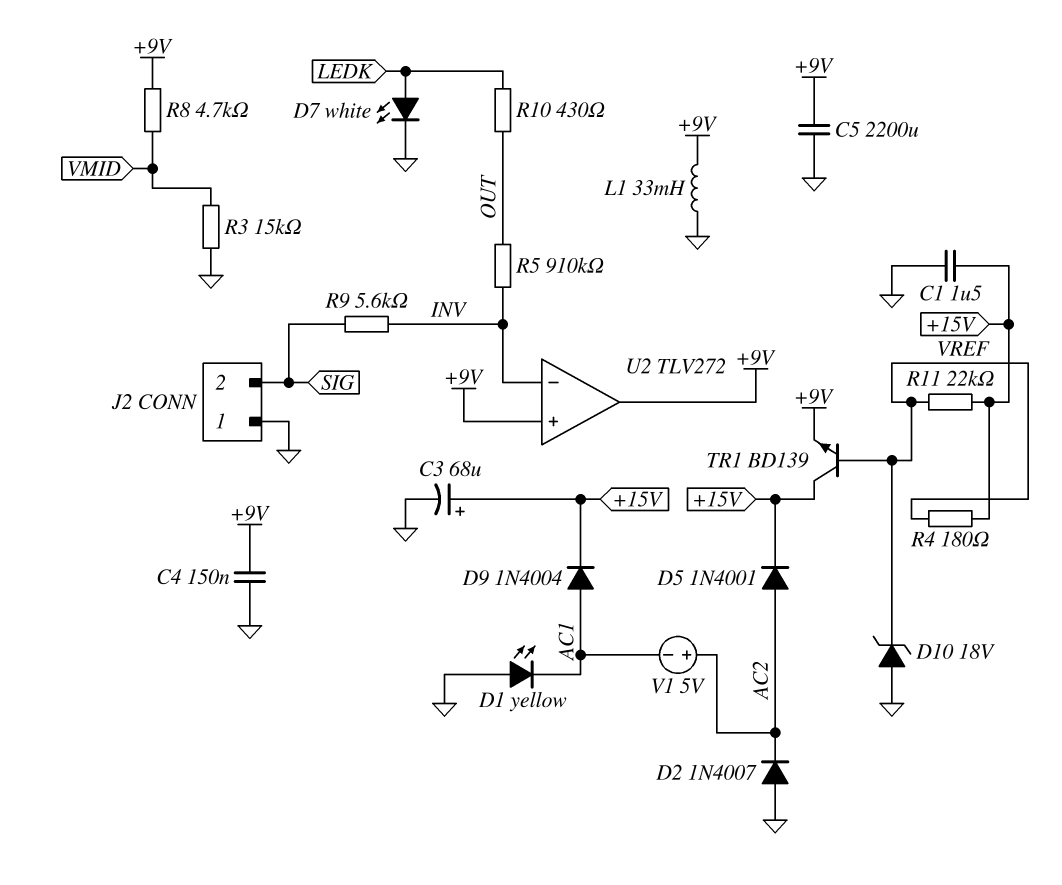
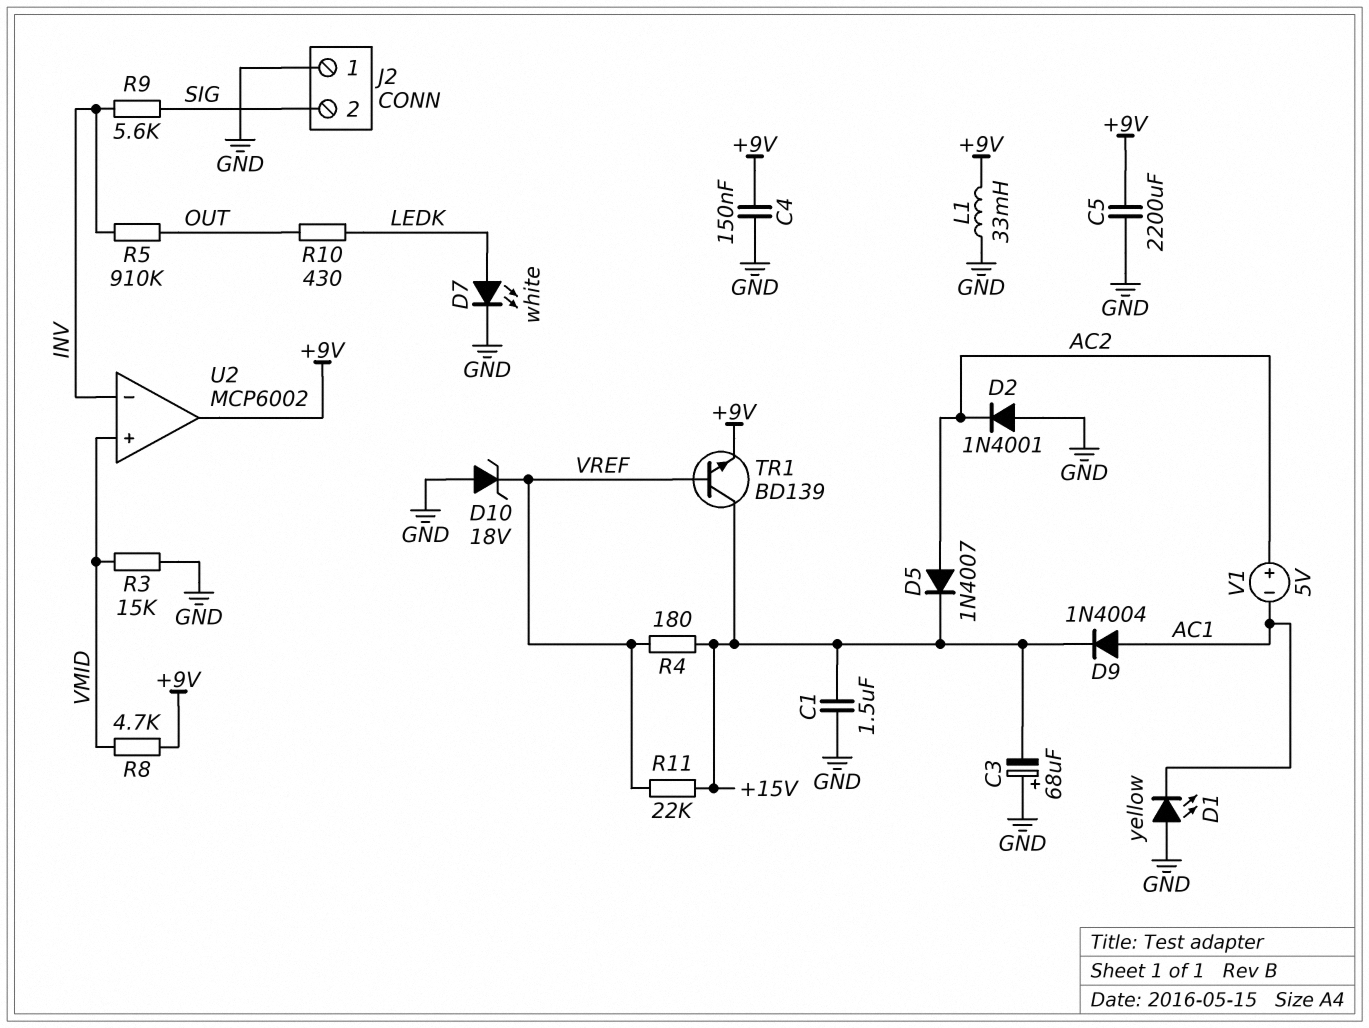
C3: 68uF (plus +15V, minus GND) -> 68uF (plus GND, minus +15V)
D2: diode 1N4007 (A GND, K AC2) -> diode 1N4001 (A GND, K AC2)
D5: diode 1N4001 (A AC2, K +15V) -> diode 1N4007 (A AC2, K +15V)
U2: TLV272 -> MCP6002
U2 pin in+: +9V -> VMID

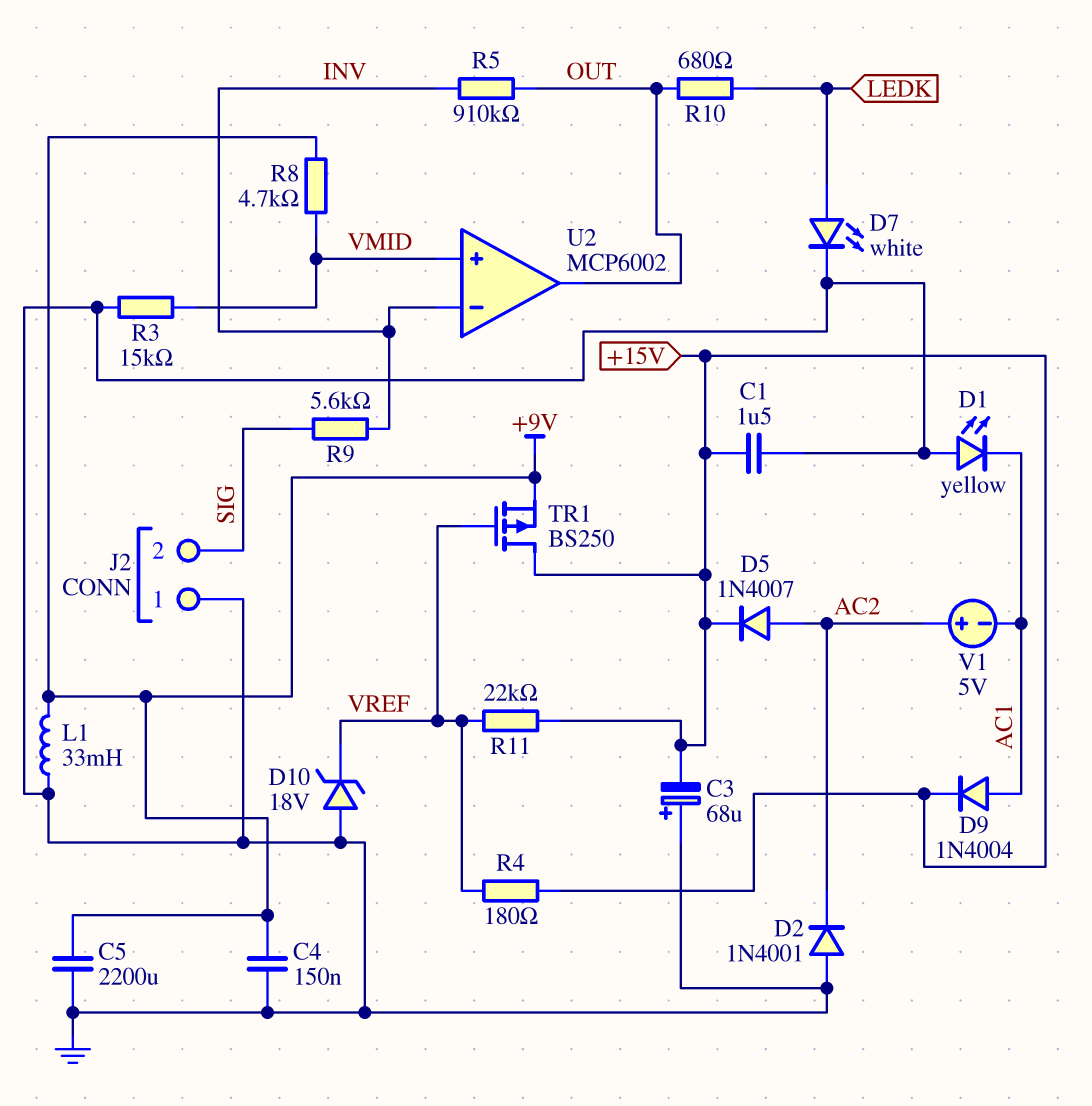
R10: 430 (LEDK, OUT) -> 680 (LEDK, OUT)
TR1: NPN BD139 (B VREF, C +15V, E +9V) -> PMOS BS250 (G VREF, D +15V, S +9V)
U2 pin out: +9V -> OUT

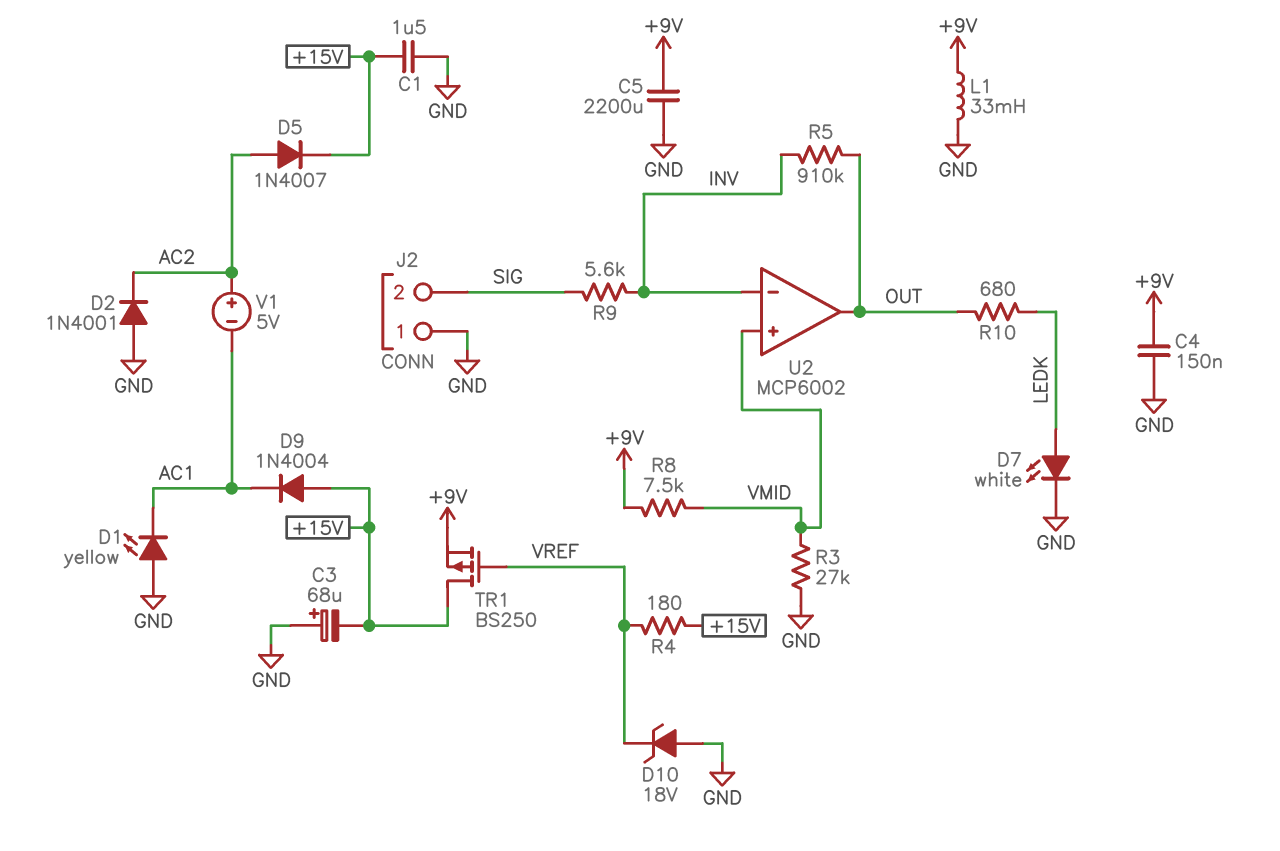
D9: diode 1N4004 (A AC1, K +15V) -> diode 1N4004 (A +15V, K AC1)
R3: 15k (GND, VMID) -> 27k (GND, VMID)
R8: 4.7k (+9V, VMID) -> 7.5k (+9V, VMID)
R11: 22k (+15V, VREF) -> none

